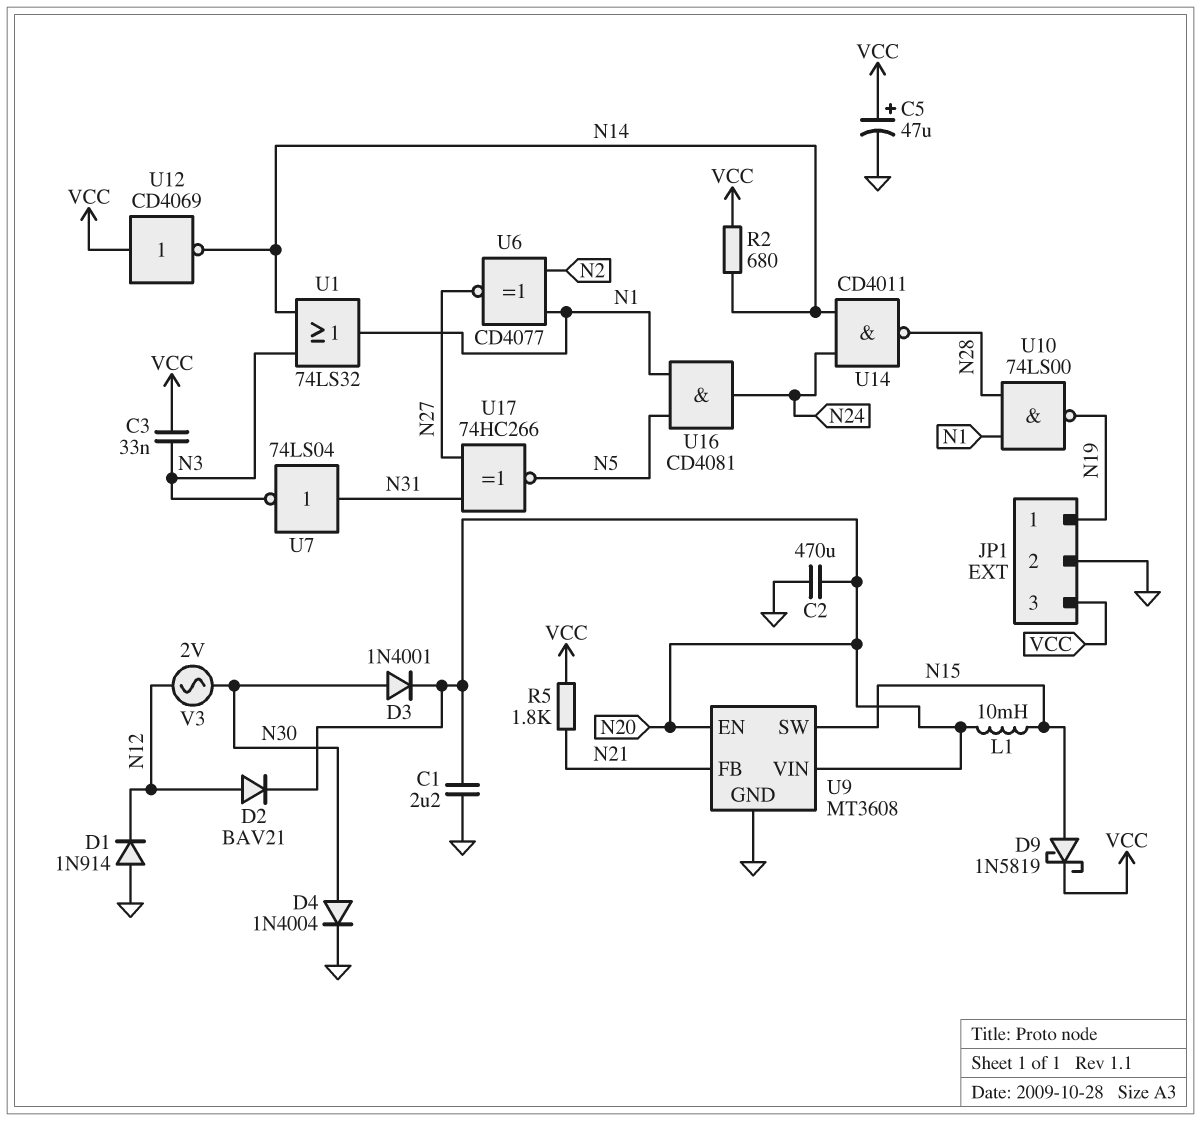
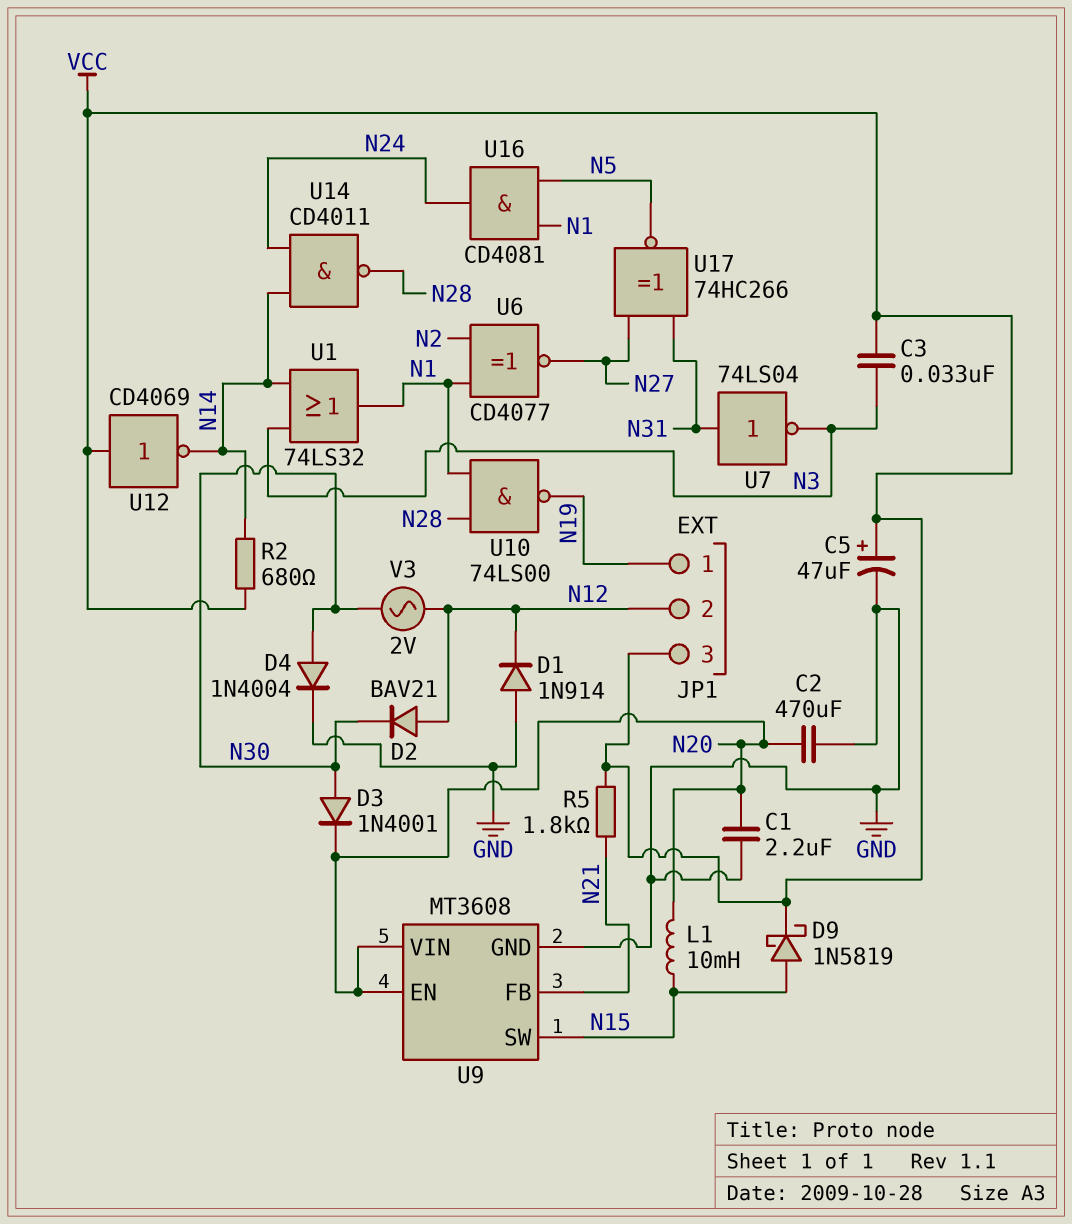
D2: diode BAV21 (A N12, K N20) -> diode BAV21 (A N12, K N30)
JP1 pin 2: GND -> N12

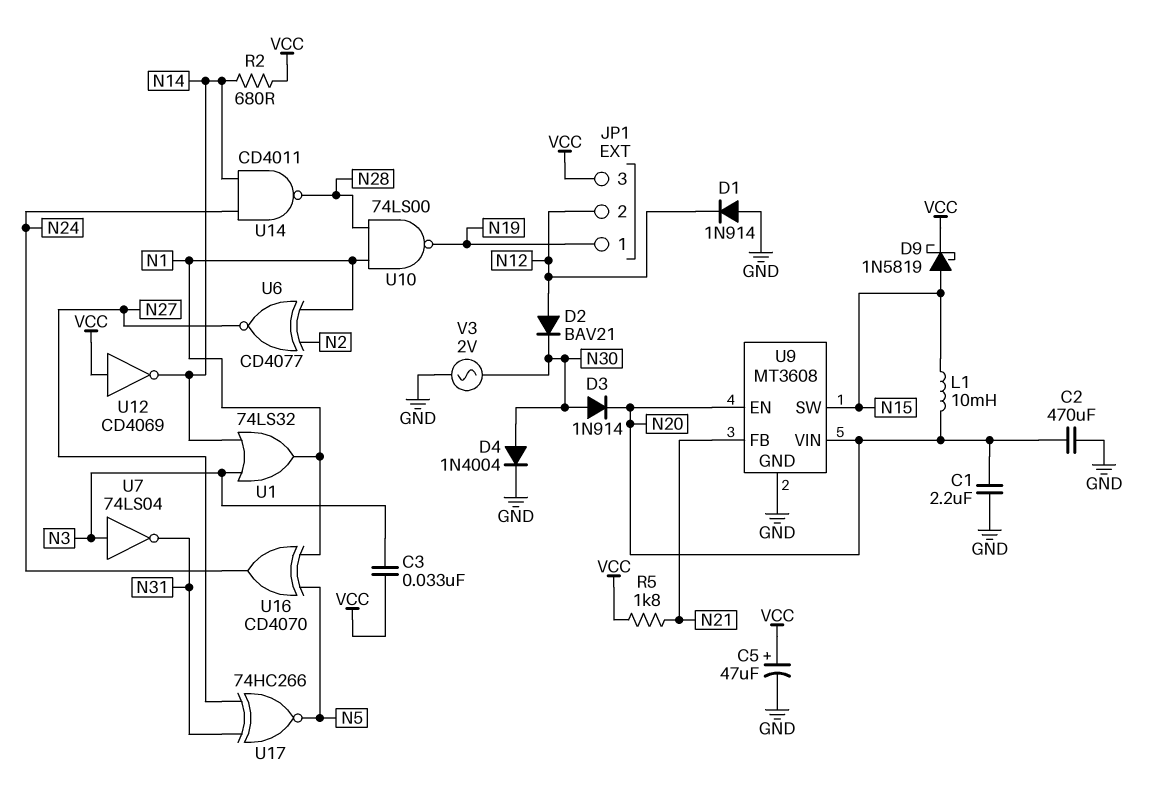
D3: diode 1N4001 (A N30, K N20) -> diode 1N914 (A N30, K N20)
U7: NOT 74LS04 (in N31, out N3) -> NOT 74LS04 (in N3, out N31)
U16: AND CD4081 (in N1, in N5, out N24) -> XOR CD4070 (in N1, in N5, out N24)
V3: AC 2V (N12, N30) -> AC 2V (GND, N30)

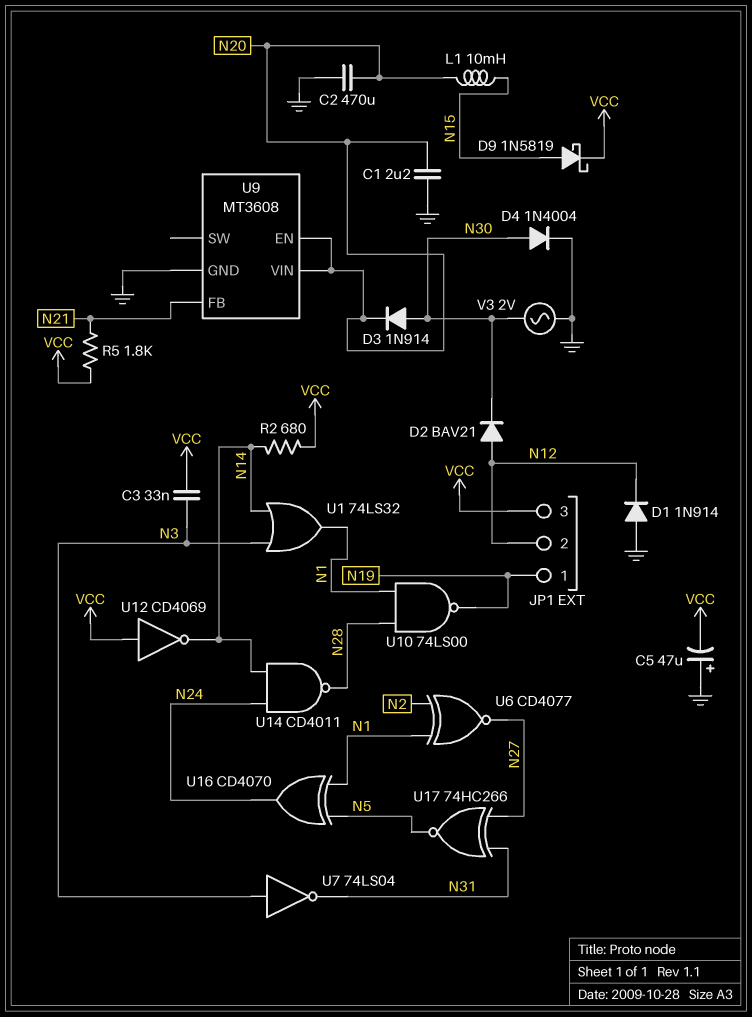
C5: 47uF (plus VCC, minus GND) -> 47uF (plus GND, minus VCC)
U9 pin SW: N15 -> none

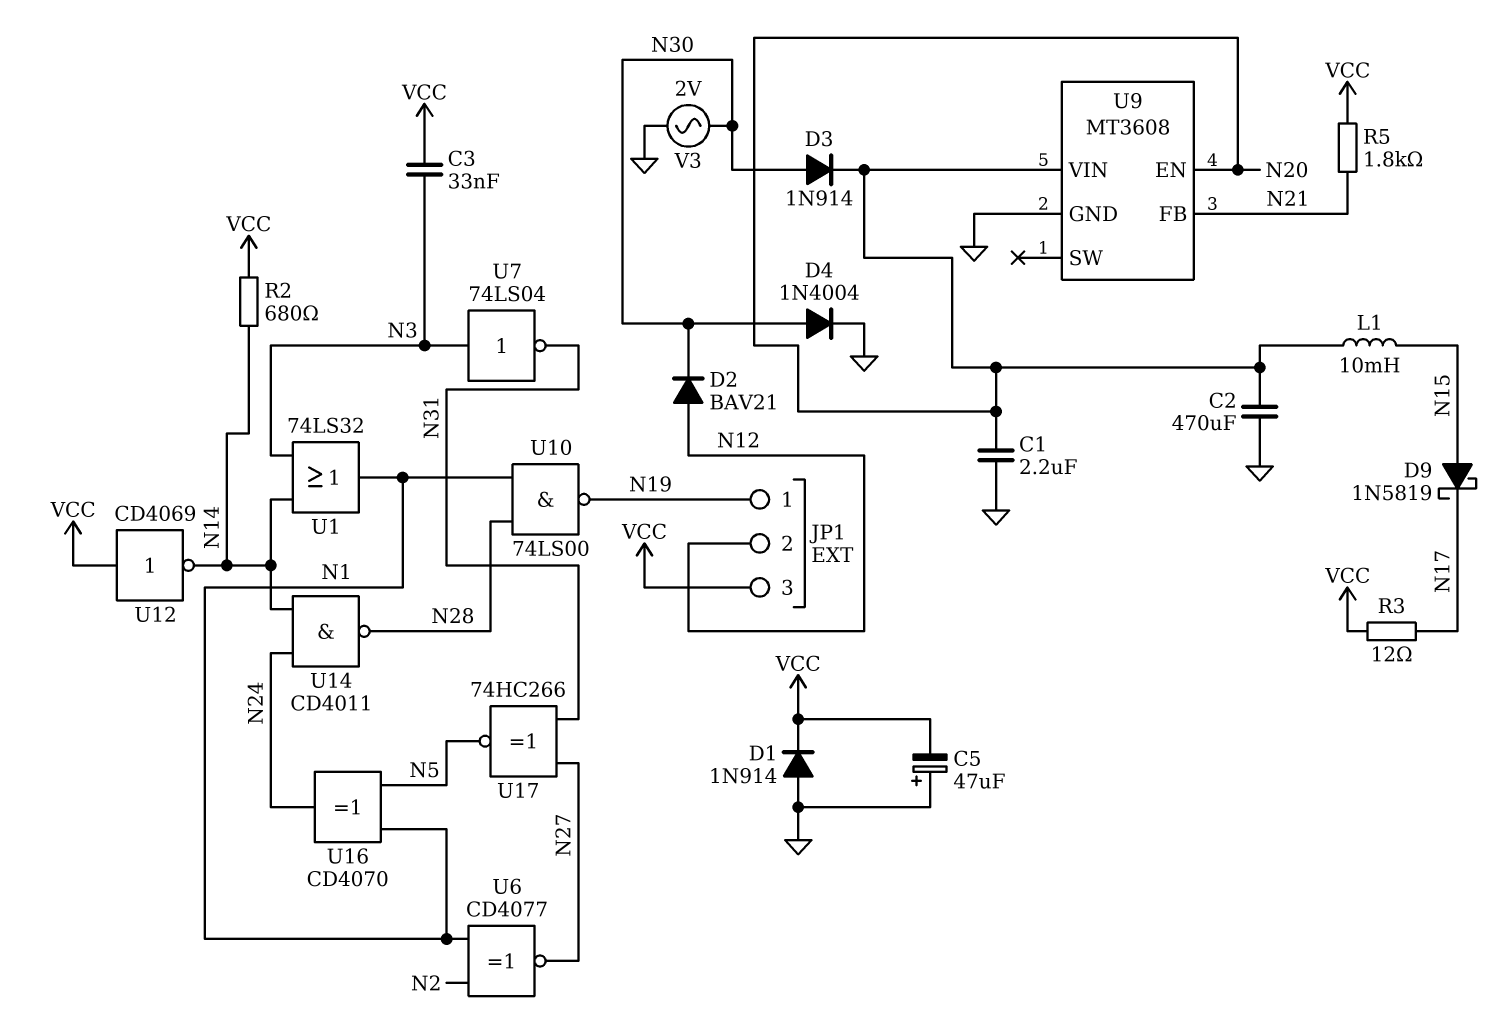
D1: diode 1N914 (A GND, K N12) -> diode 1N914 (A GND, K VCC)
D9: schottky 1N5819 (A N15, K VCC) -> schottky 1N5819 (A N15, K N17)
R3: none -> 12 (N17, VCC)

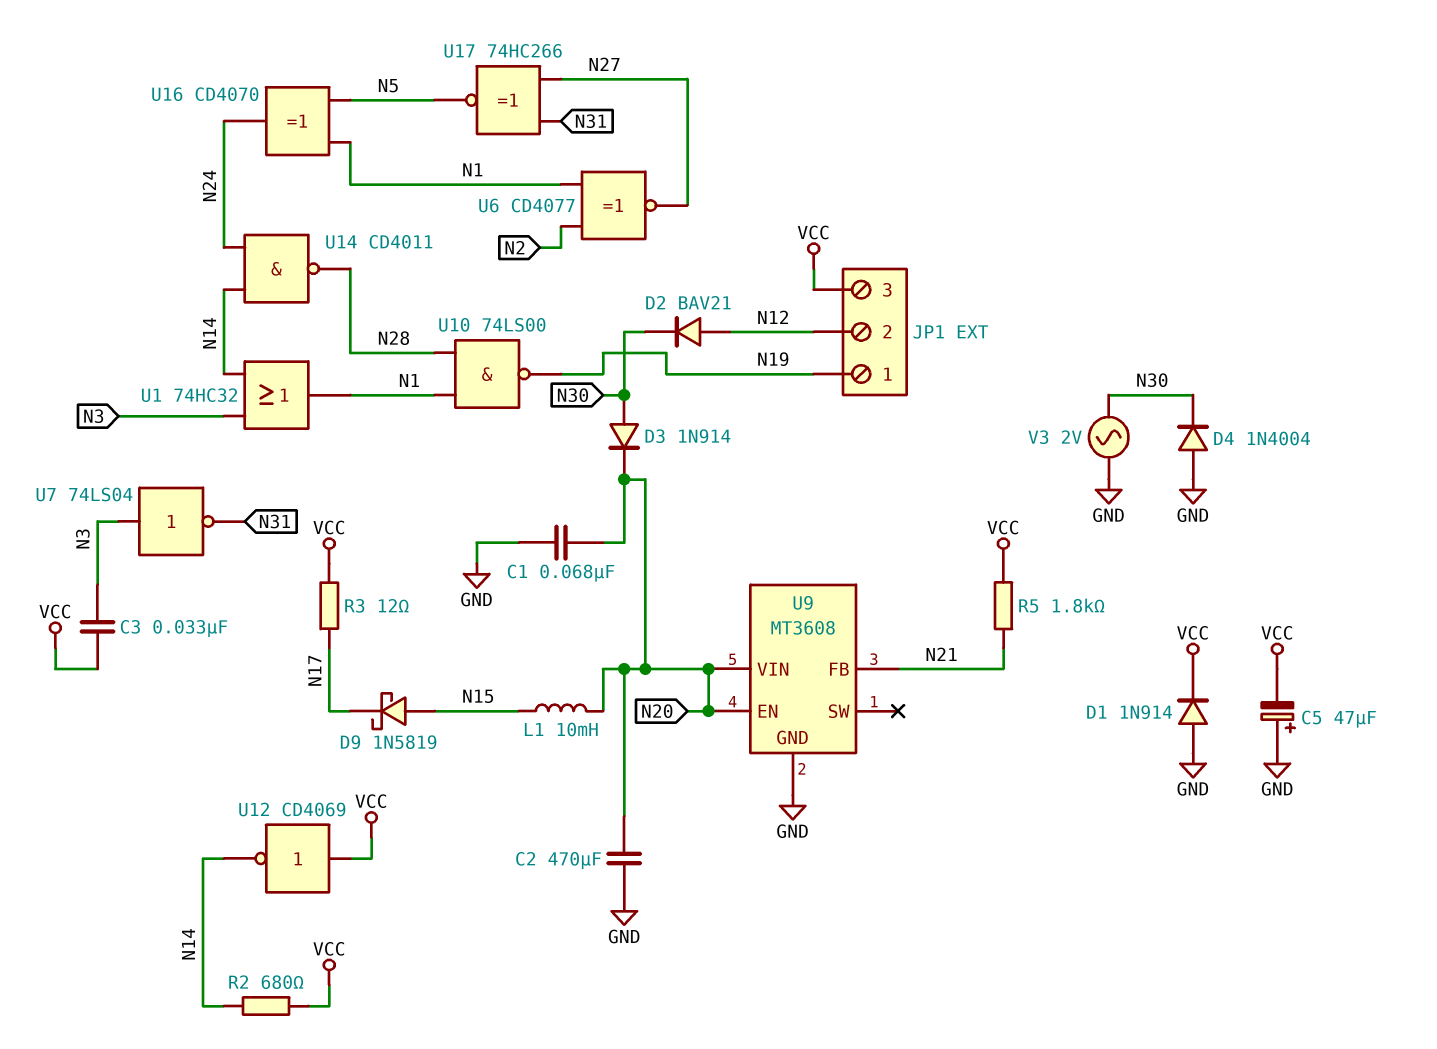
C1: 2.2uF (GND, N20) -> 68nF (GND, N20)
D4: diode 1N4004 (A N30, K GND) -> diode 1N4004 (A GND, K N30)
U1: OR 74LS32 (in N3, in N14, out N1) -> OR 74HC32 (in N3, in N14, out N1)

